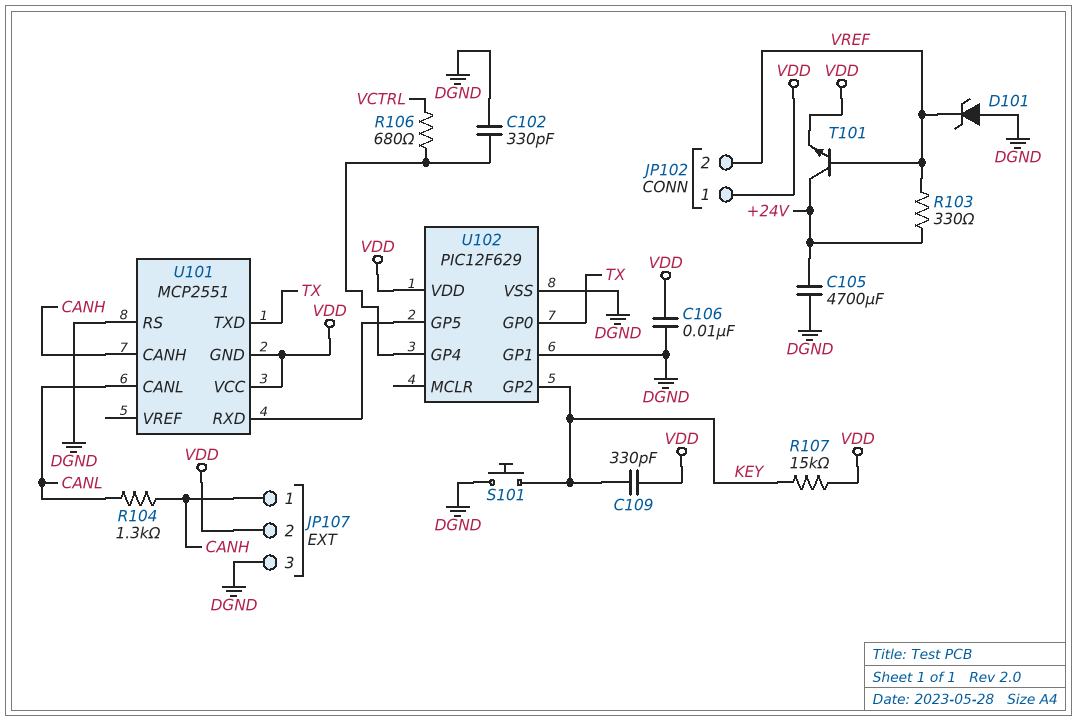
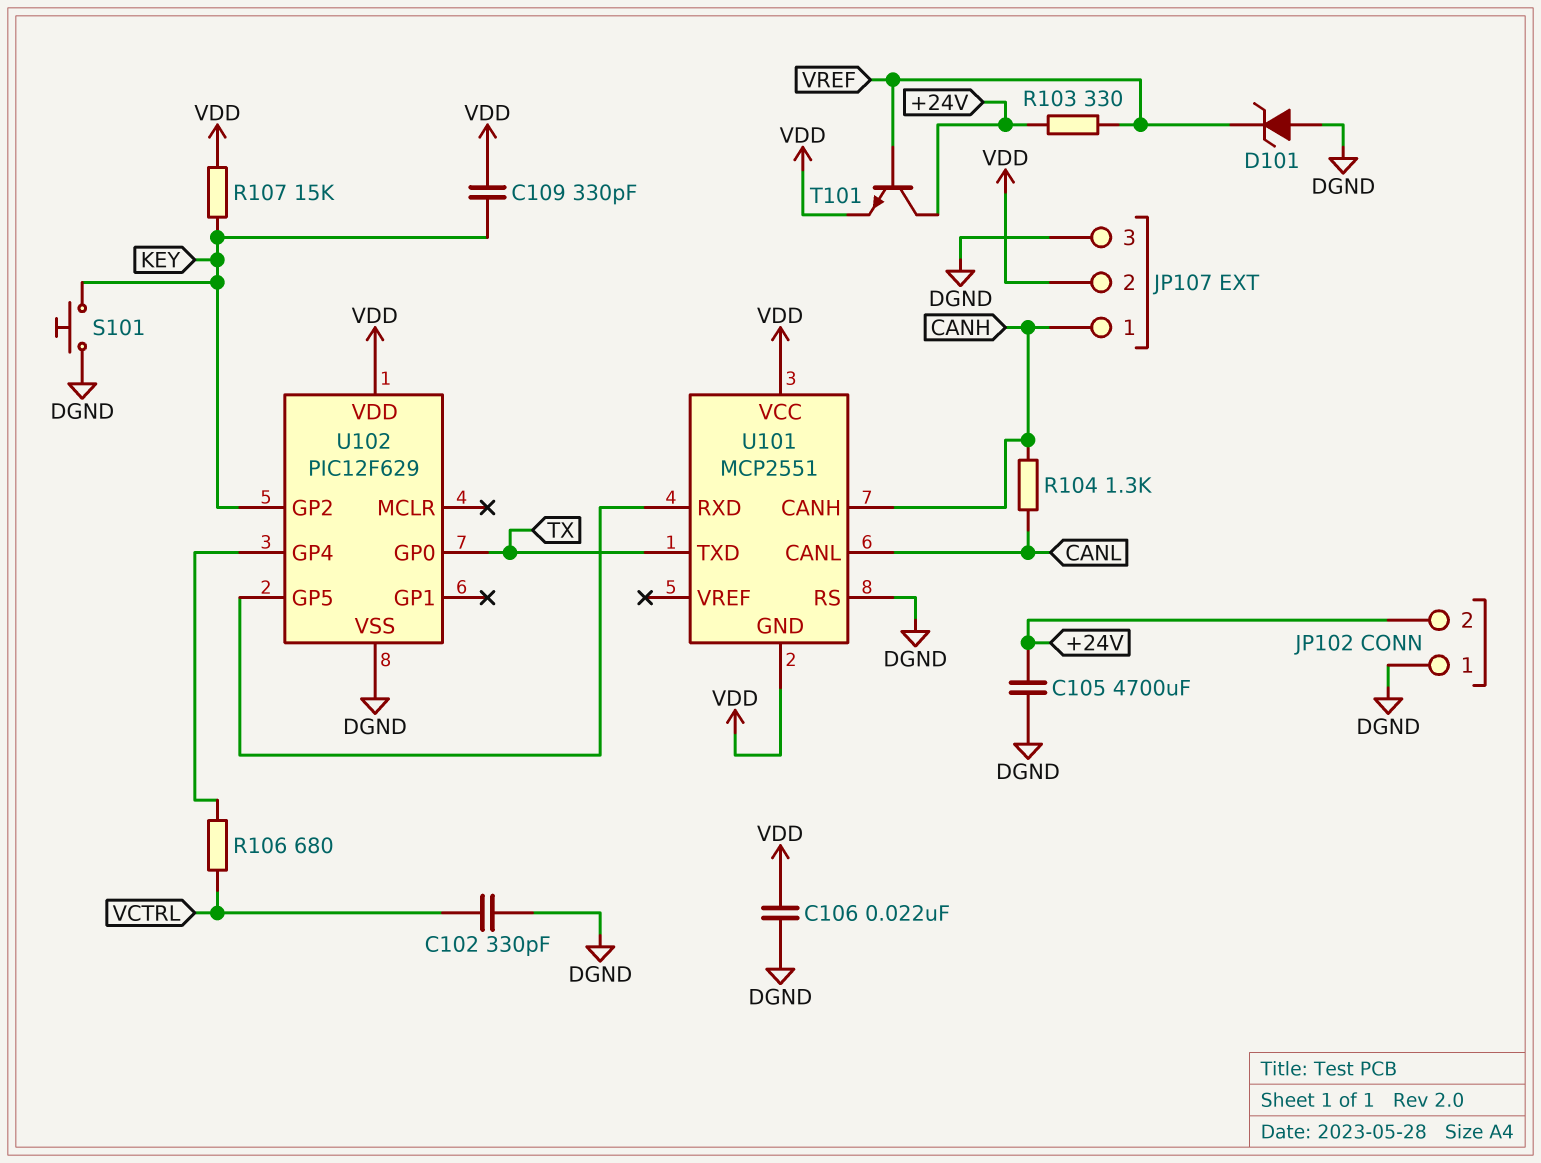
C102: 330pF (DGND, U102/GP4) -> 330pF (DGND, VCTRL)
C106: 10nF (DGND, VDD) -> 22nF (DGND, VDD)
JP102 pin 1: VDD -> DGND
JP102 pin 2: VREF -> +24V
U102 pin GP1: DGND -> none

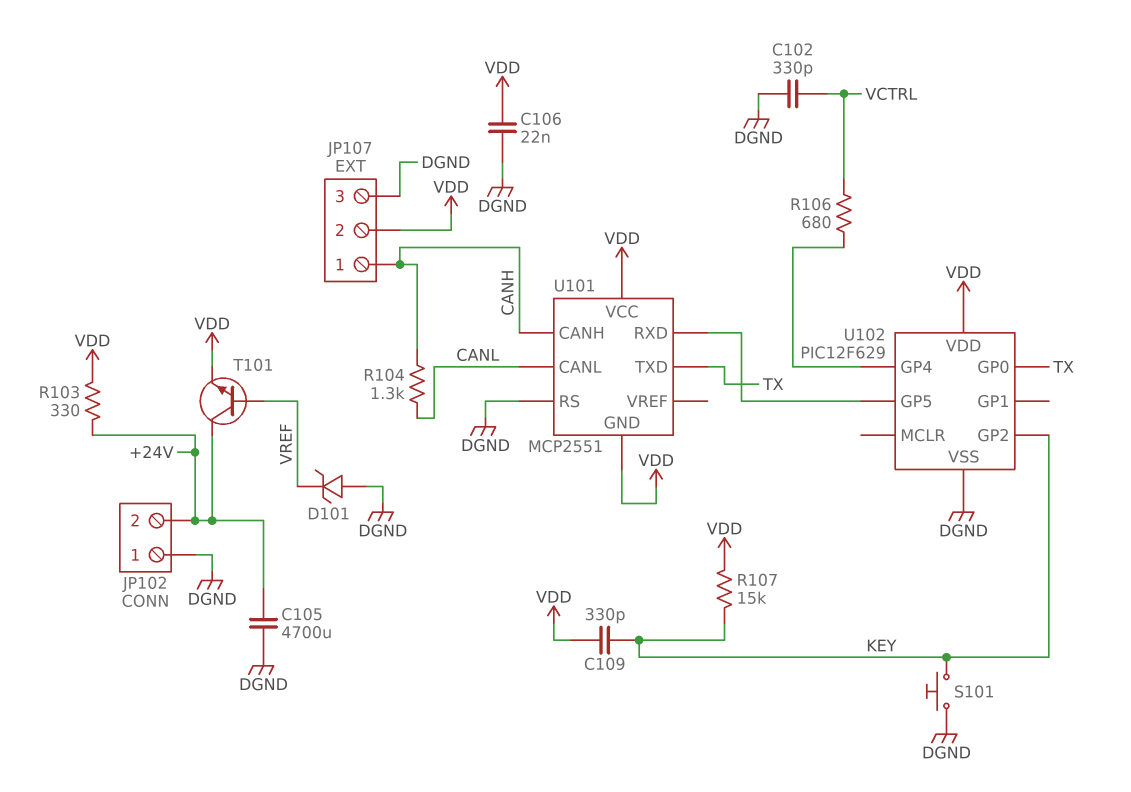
R103: 330 (+24V, VREF) -> 330 (+24V, VDD)

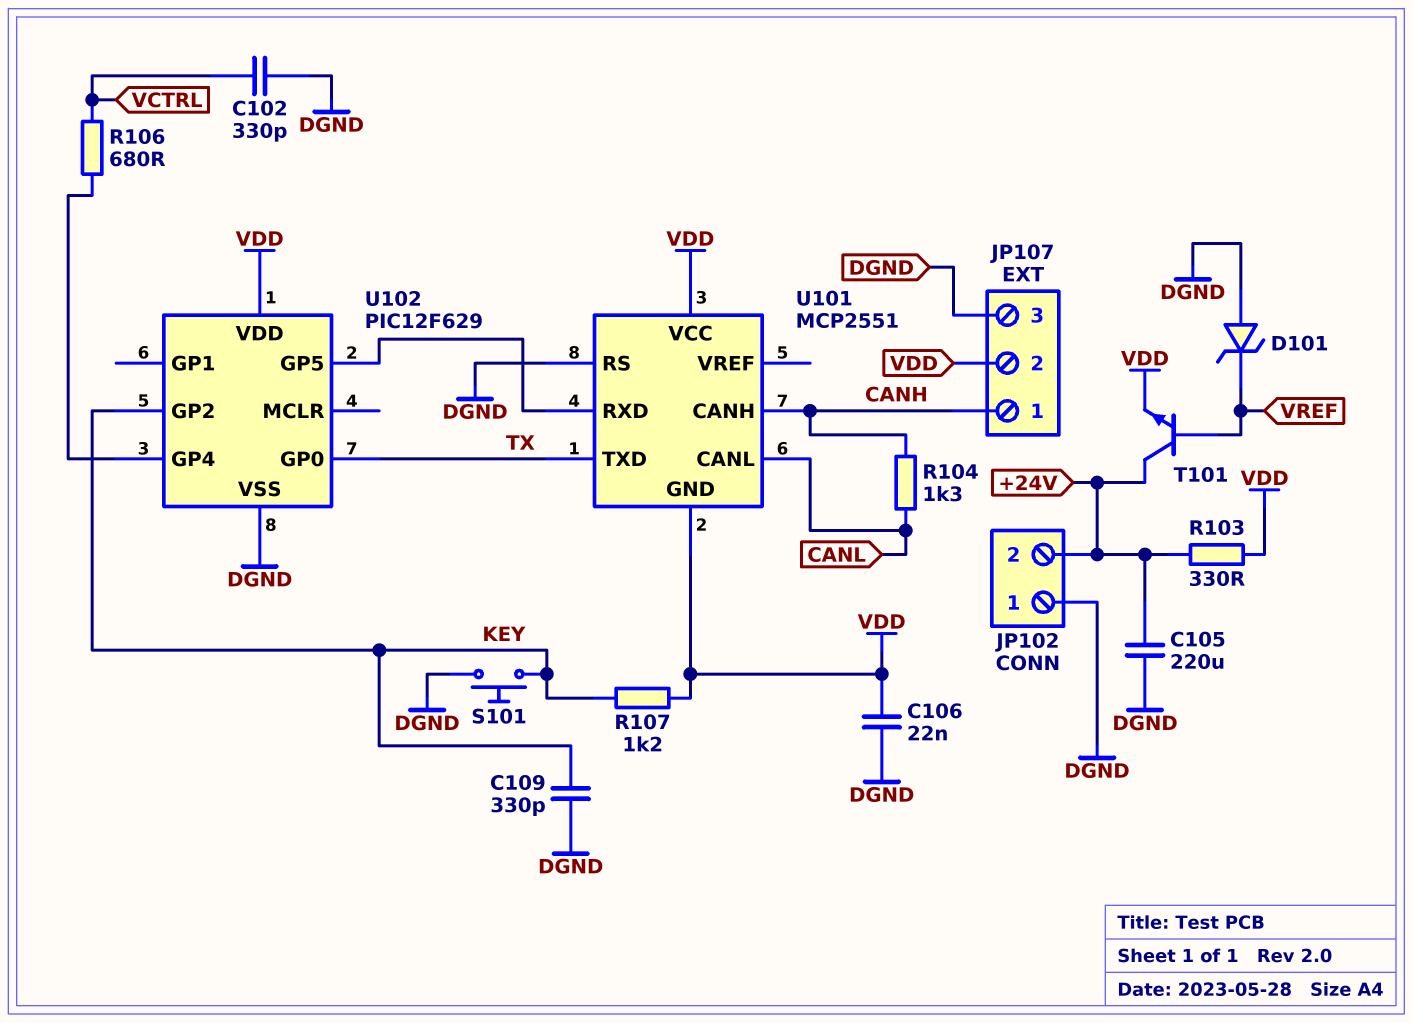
C105: 4700uF (+24V, DGND) -> 220uF (+24V, DGND)
C109: 330pF (KEY, VDD) -> 330pF (DGND, KEY)
R107: 15k (KEY, VDD) -> 1.2k (KEY, VDD)

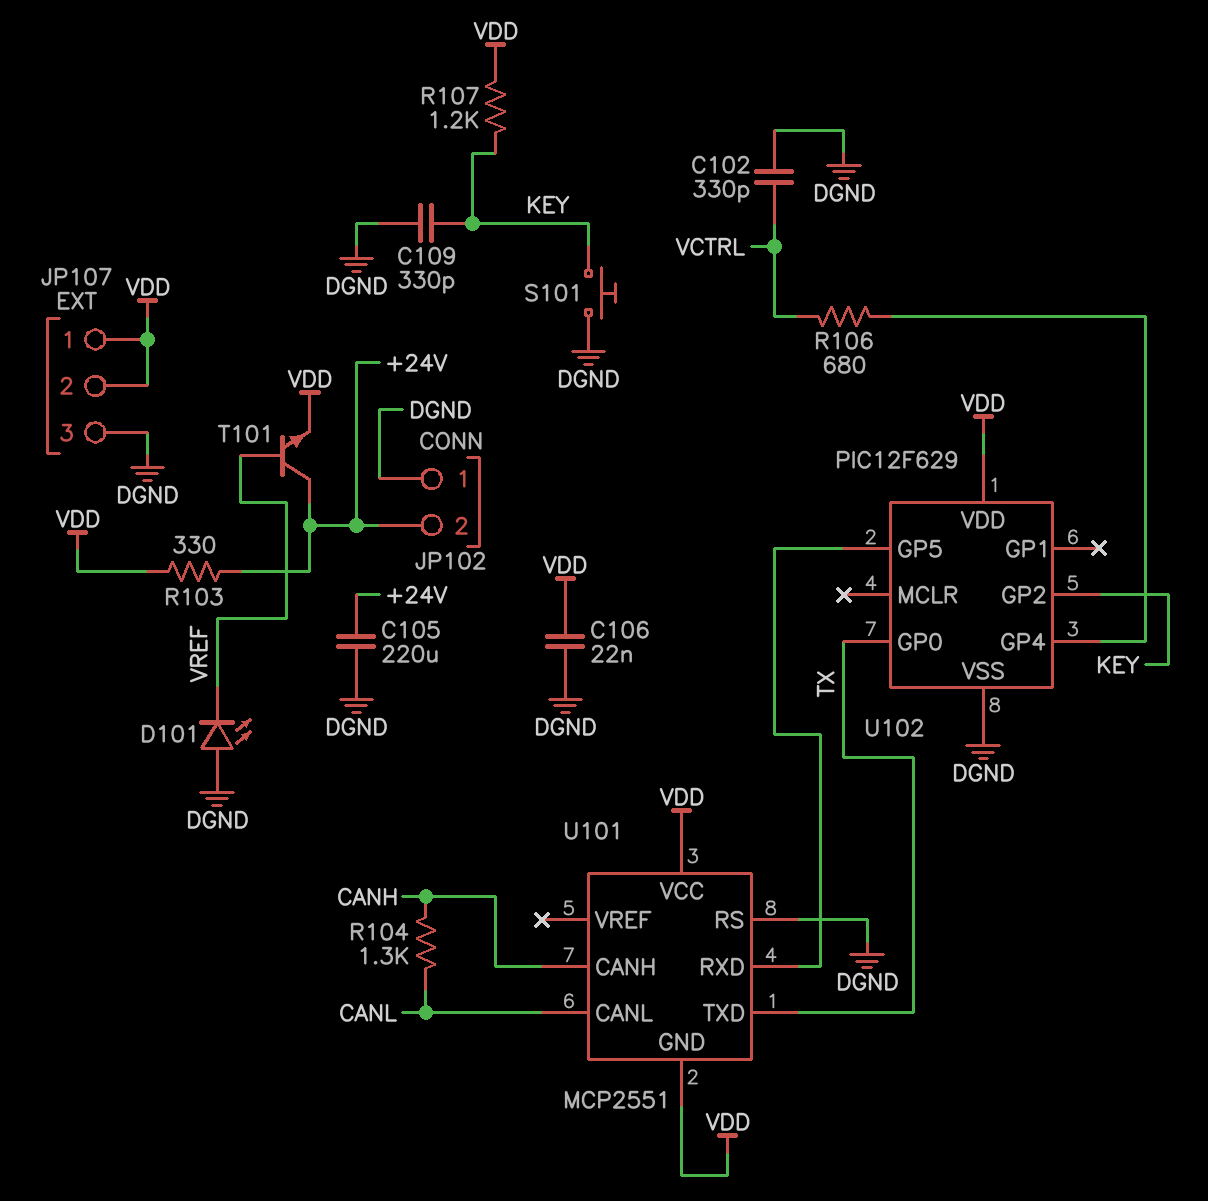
D101: zener (A DGND, K VREF) -> LED (A DGND, K VREF)
JP107 pin 1: CANH -> VDD

